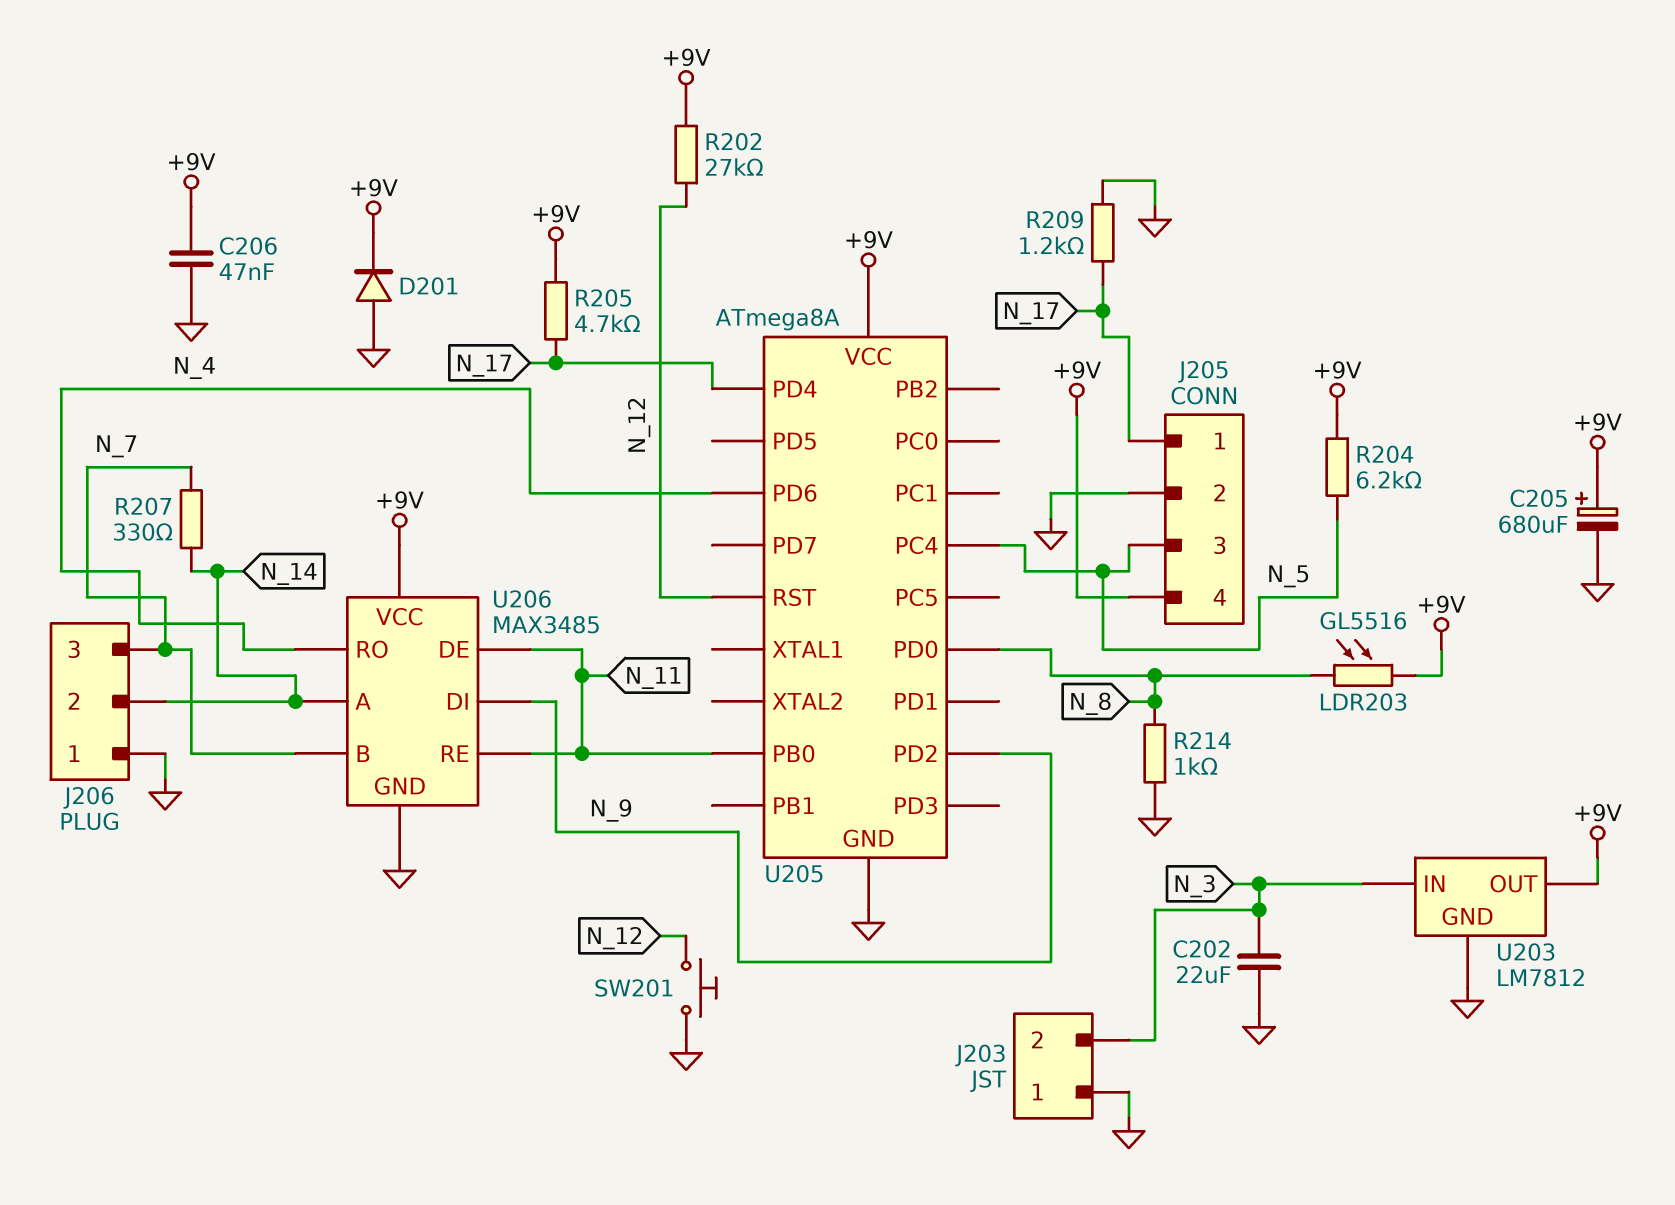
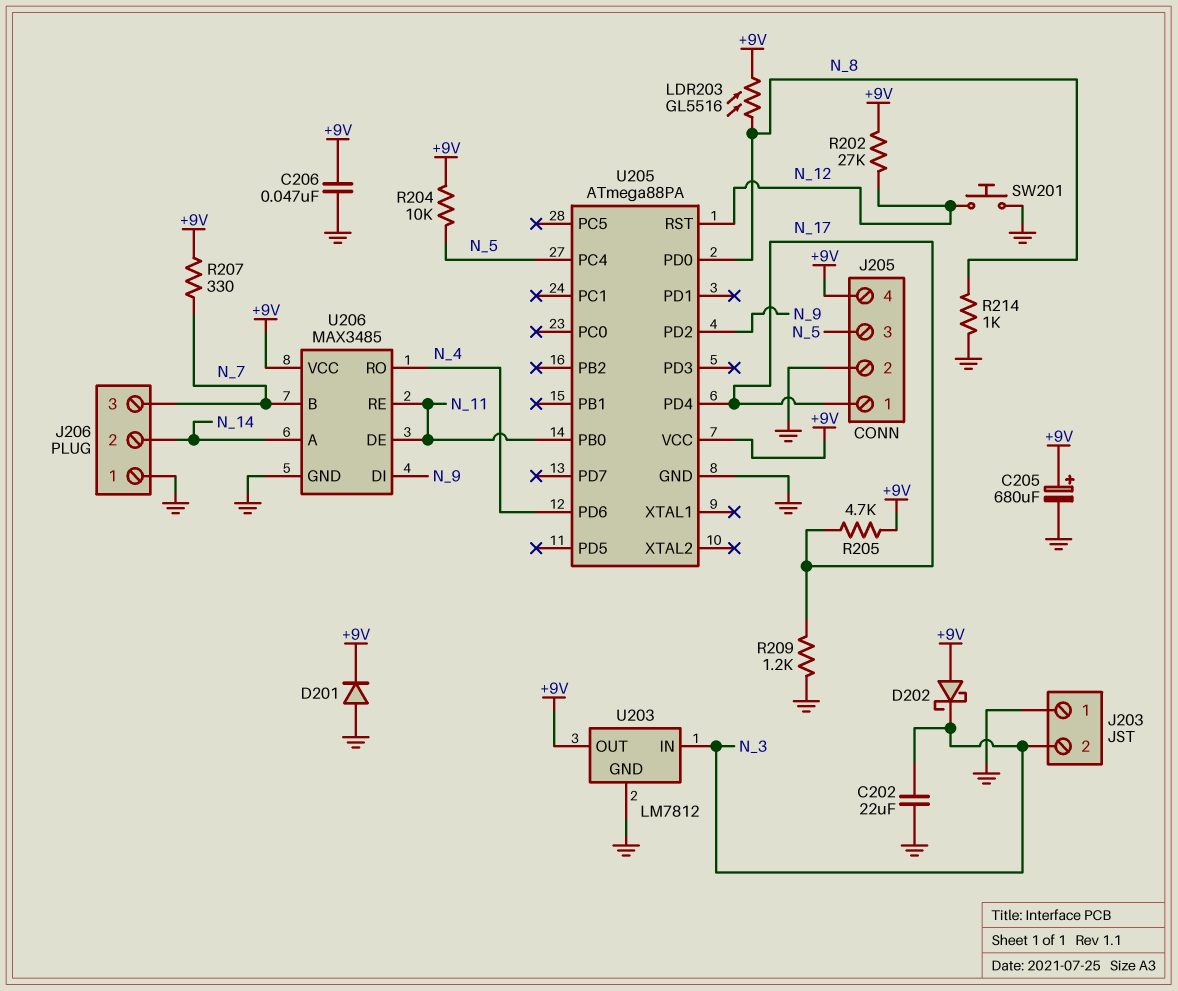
D202: none -> schottky (A +9V, K N_3)
R204: 6.2k (+9V, N_5) -> 10k (+9V, N_5)
R207: 330 (N_7, N_14) -> 330 (+9V, N_7)
U205: ATmega8A -> ATmega88PA

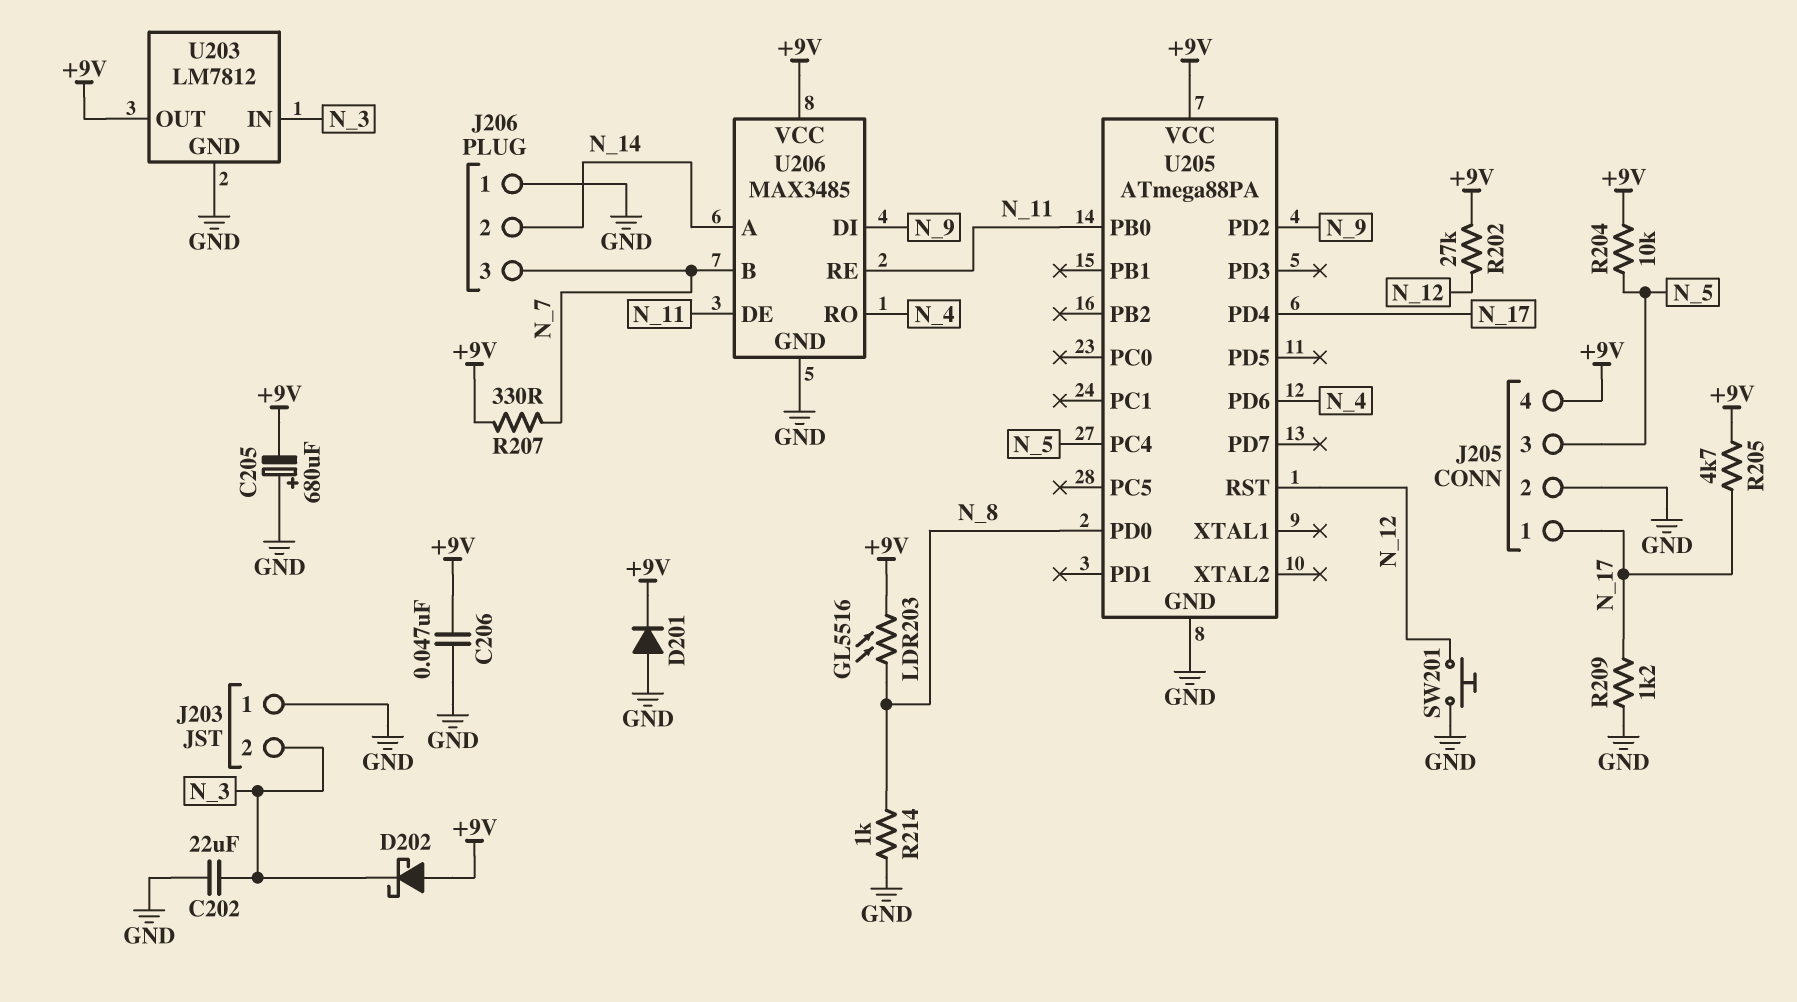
C205: 680uF (plus +9V, minus GND) -> 680uF (plus GND, minus +9V)

